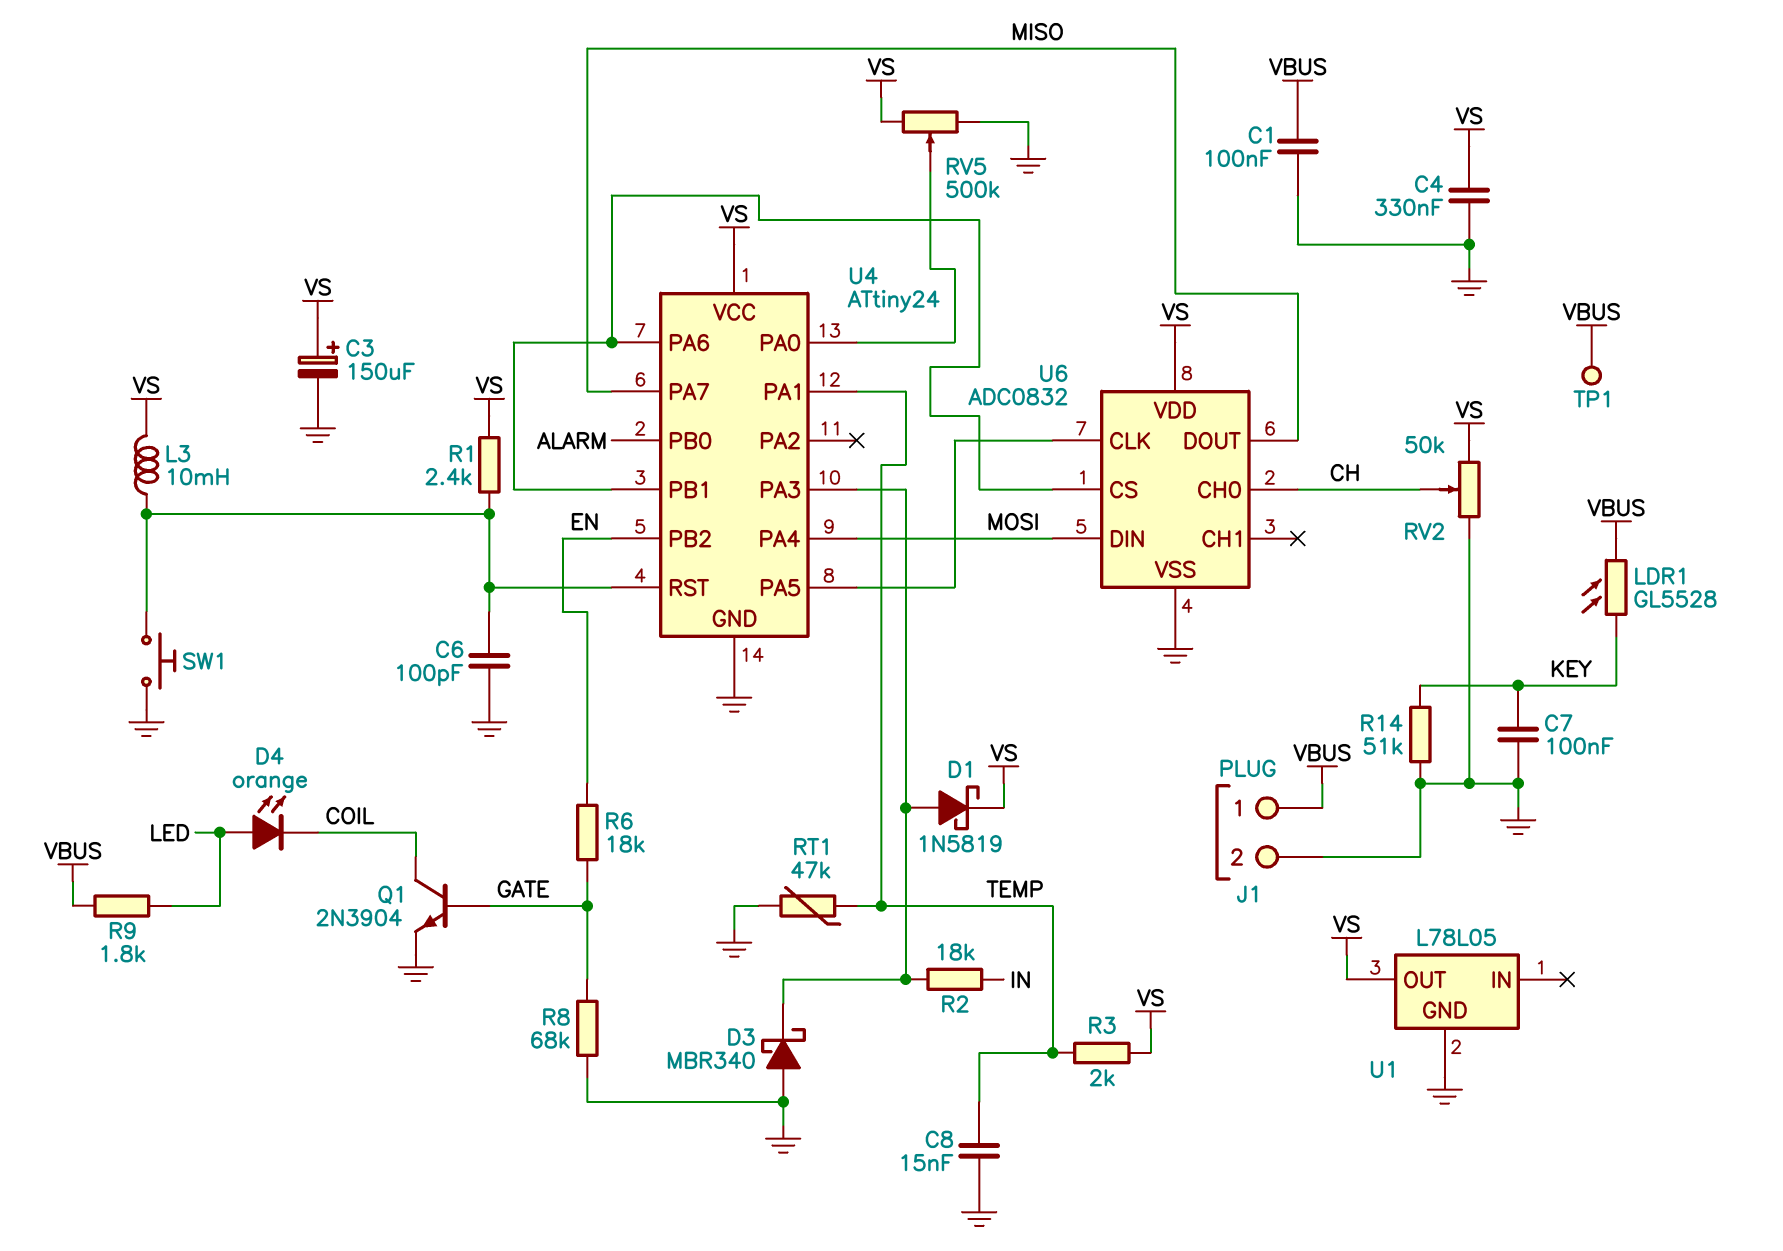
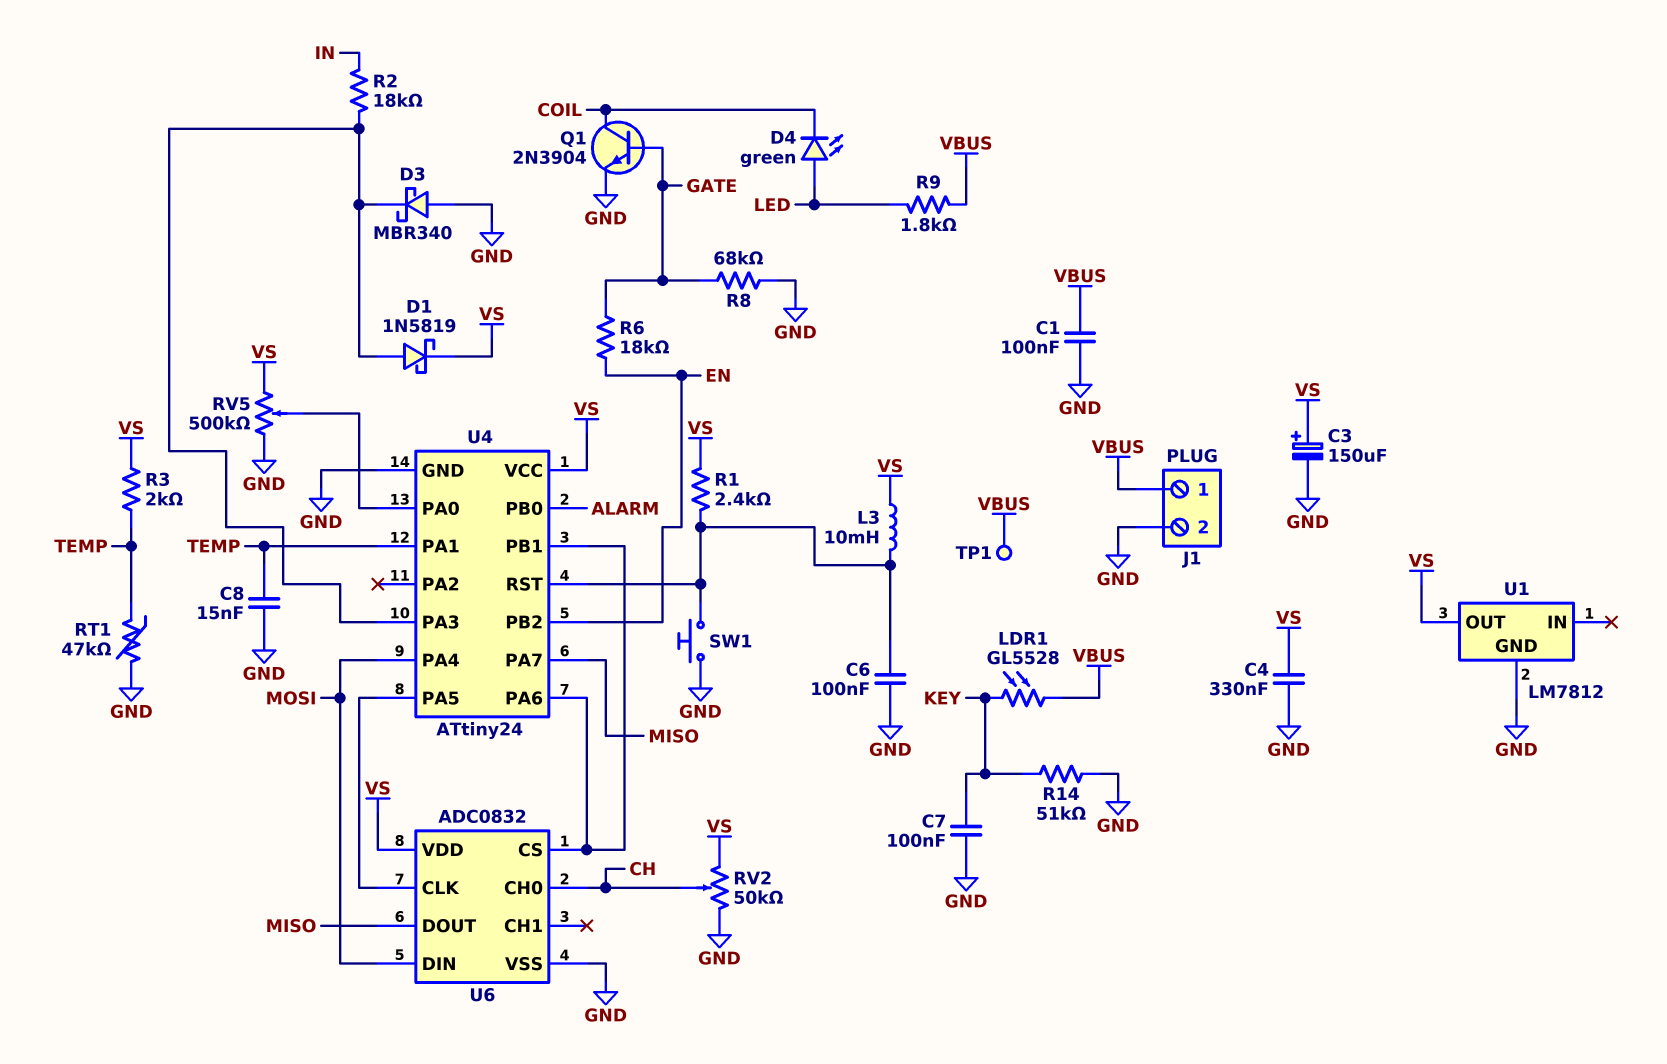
C6: 100pF (GND, U4/RST) -> 100nF (GND, U4/RST)
D4: LED orange (A LED, K COIL) -> LED green (A LED, K COIL)
U1: L78L05 -> LM7812

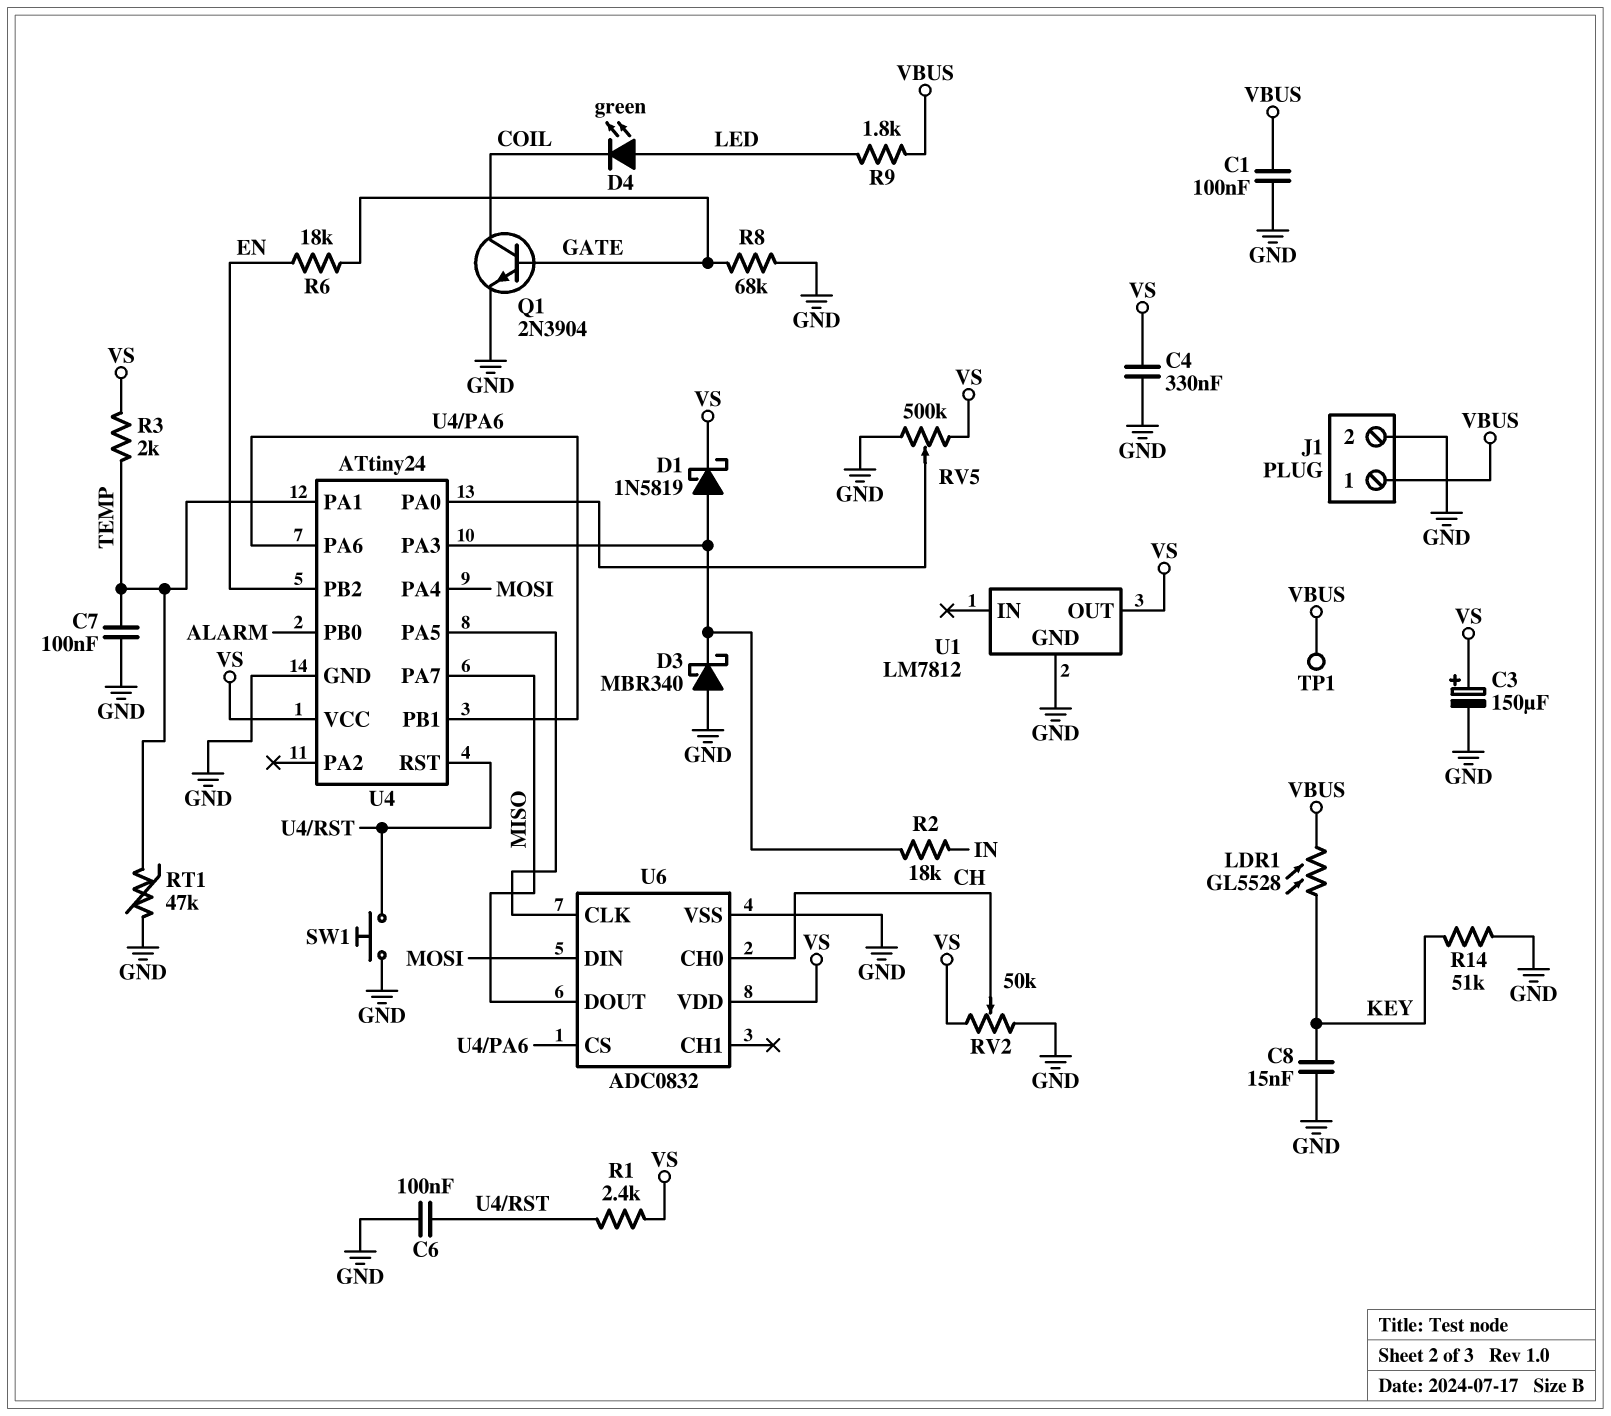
C7: 100nF (GND, KEY) -> 100nF (GND, TEMP)
C8: 15nF (GND, TEMP) -> 15nF (GND, KEY)
L3: 10mH (U4/RST, VS) -> none

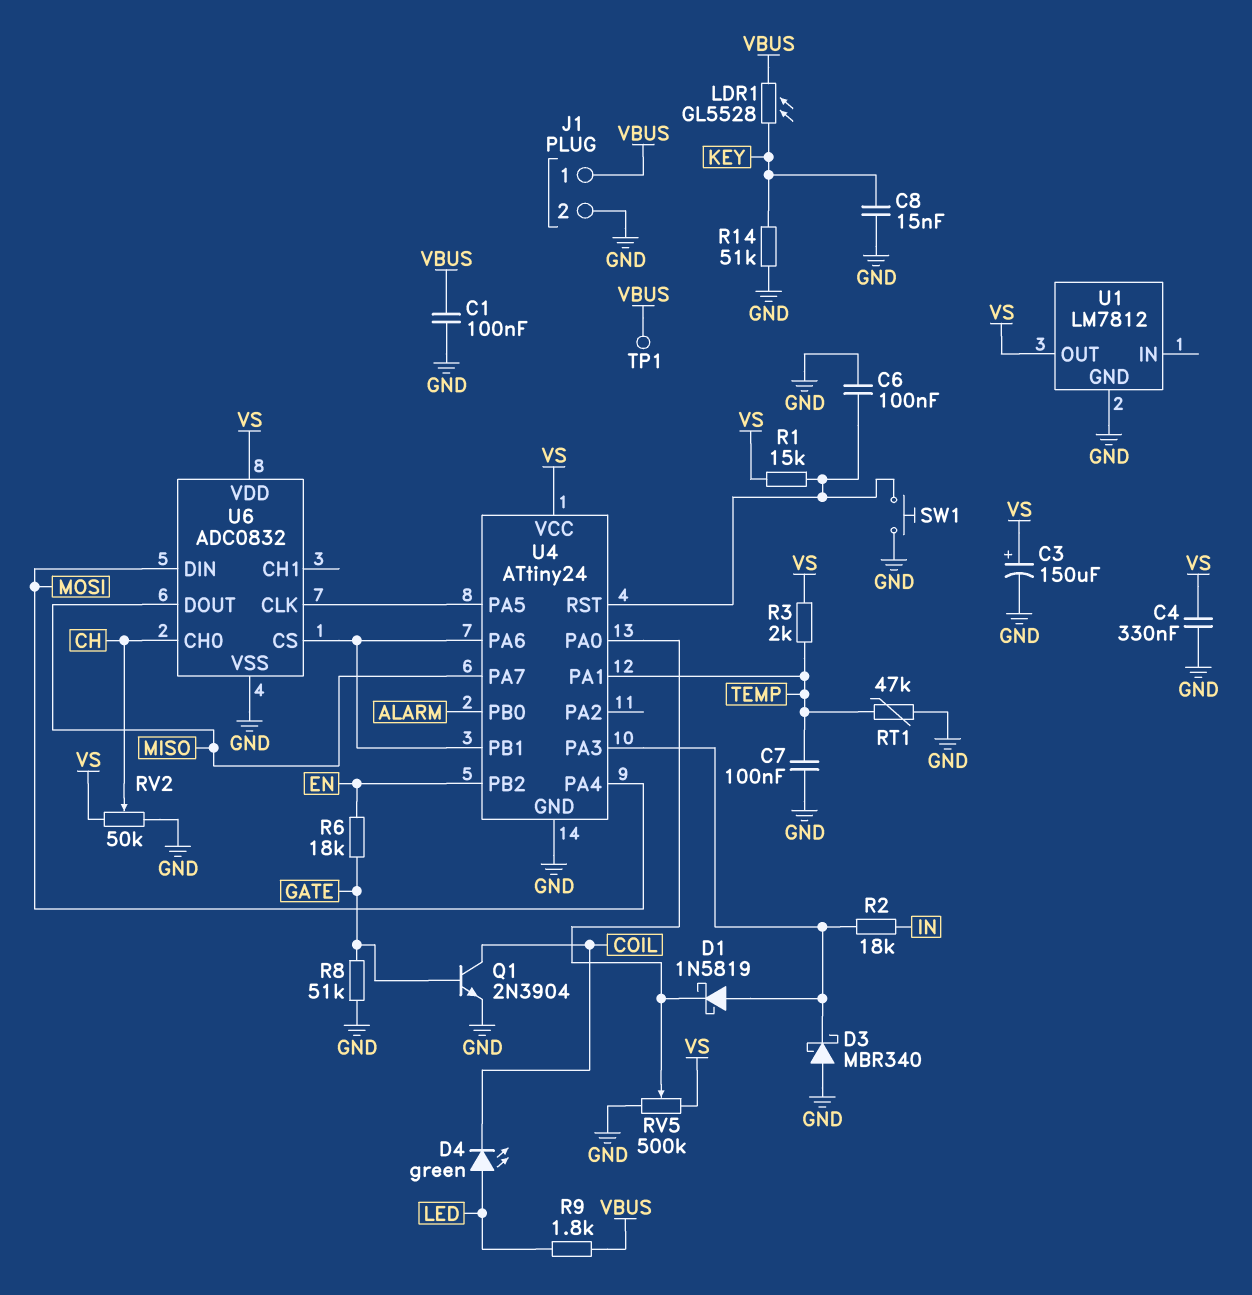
D1: schottky 1N5819 (A U4/PA3, K VS) -> schottky 1N5819 (A U4/PA3, K U4/PA0)
R1: 2.4k (U4/RST, VS) -> 15k (U4/RST, VS)
R8: 68k (GATE, GND) -> 51k (GATE, GND)

